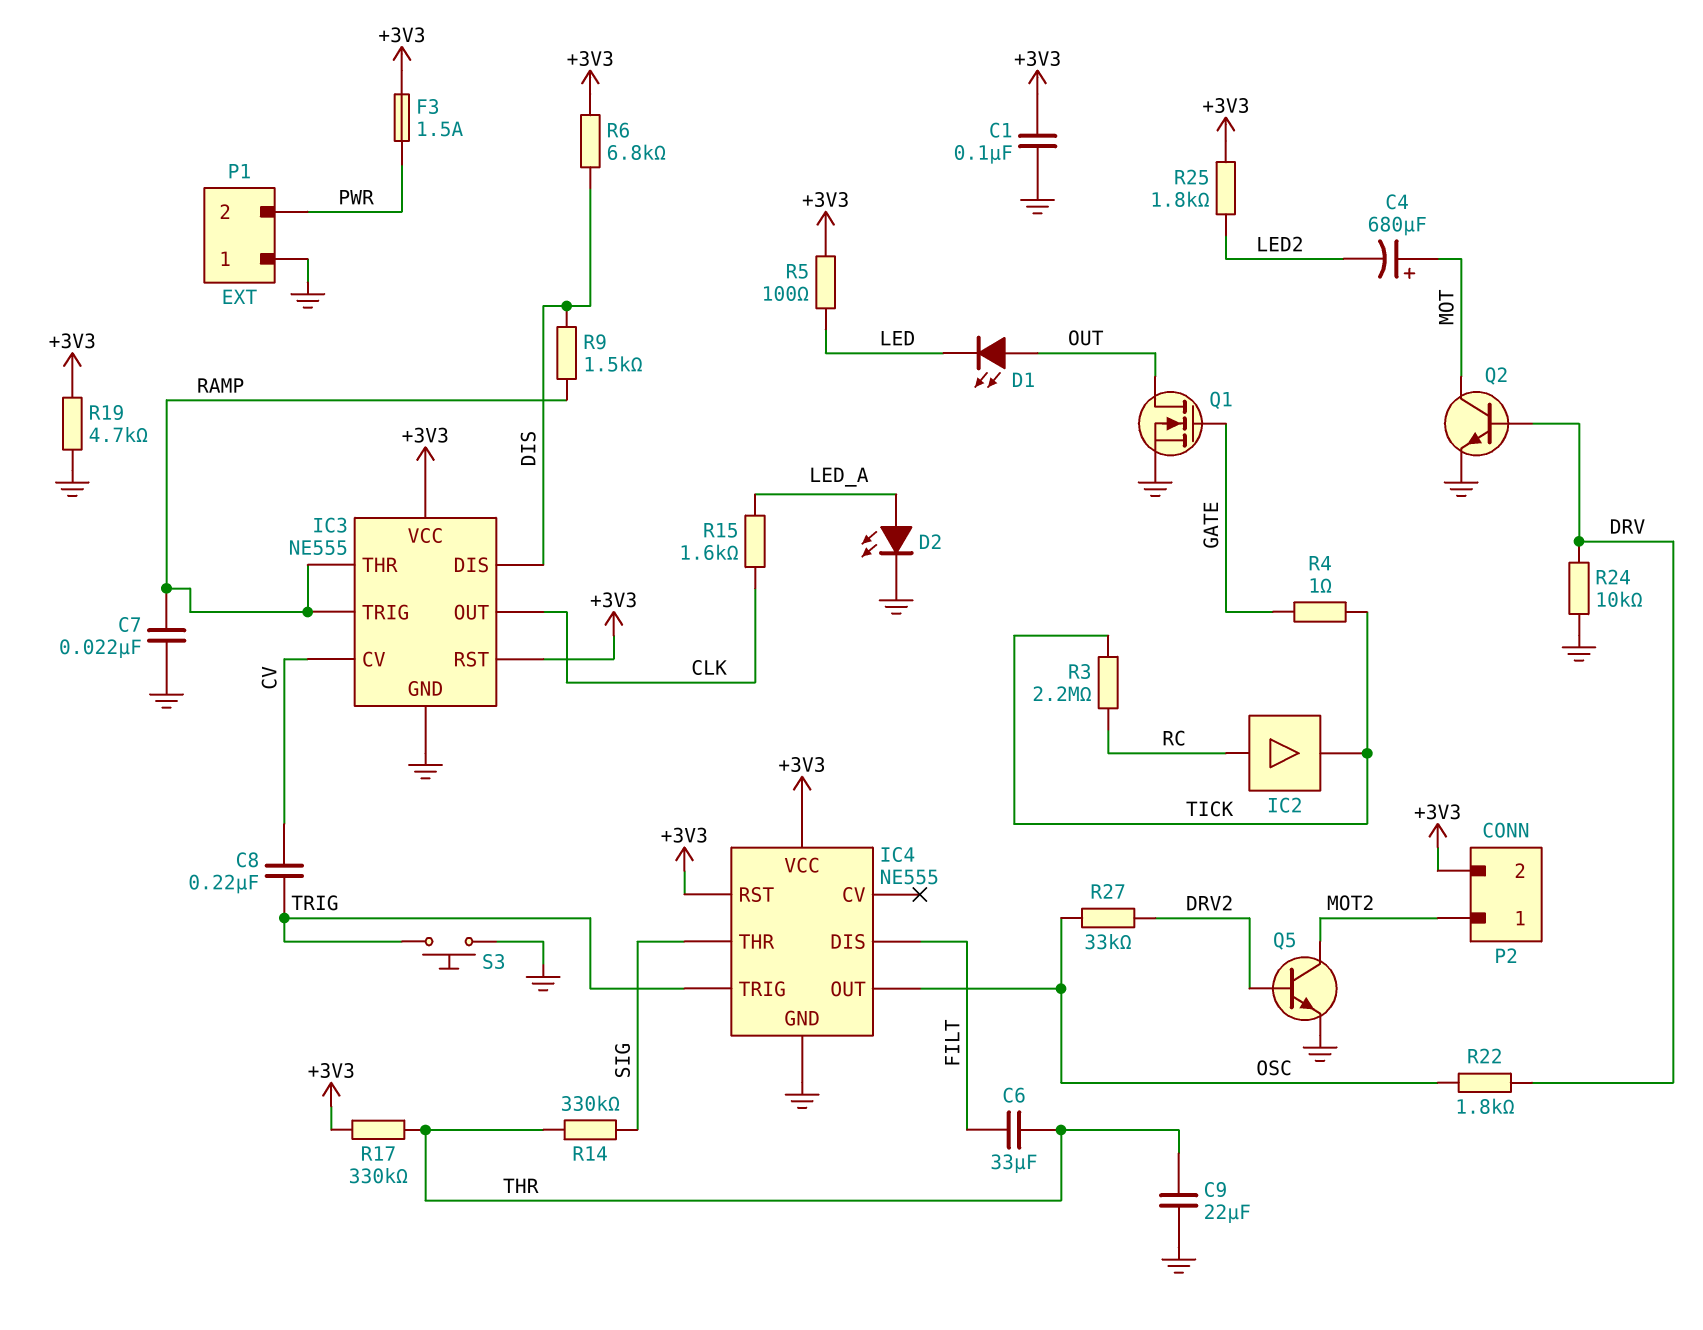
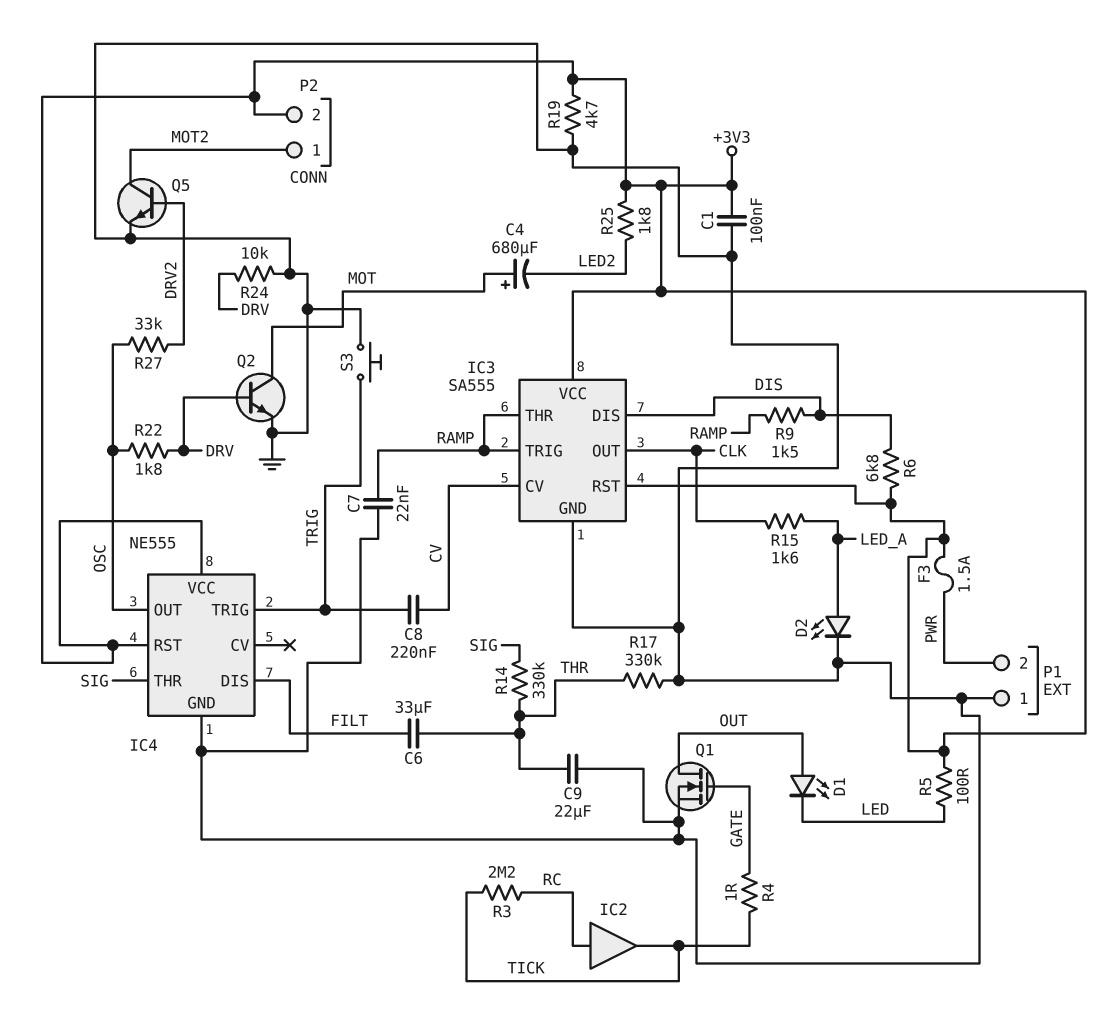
IC3: NE555 -> SA555
R17: 330k (+3V3, THR) -> 330k (GND, THR)

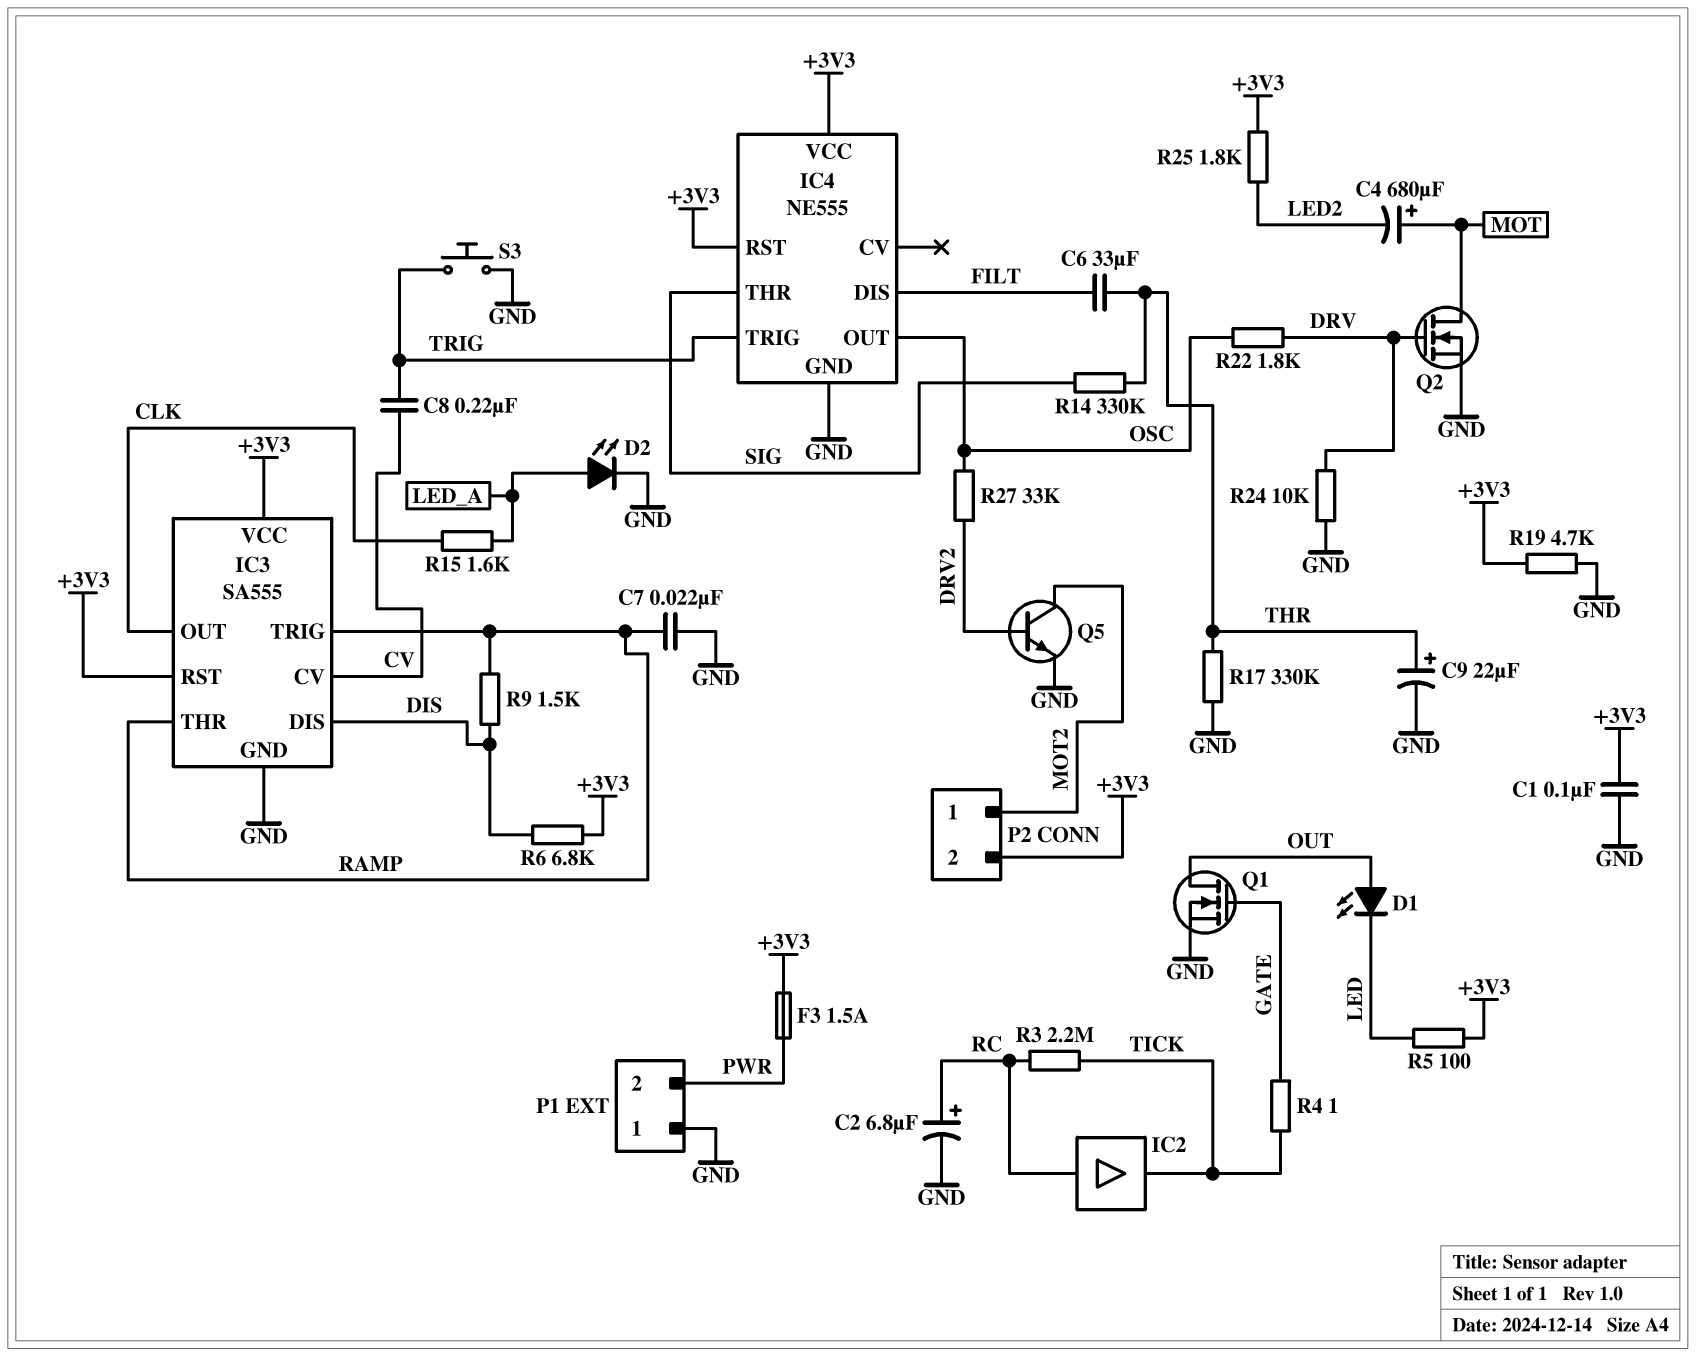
C2: none -> 6.8uF (plus RC, minus GND)
C9: 22uF (GND, THR) -> 22uF (plus THR, minus GND)
Q2: NPN (B DRV, C MOT, E GND) -> NMOS (G DRV, D MOT, S GND)

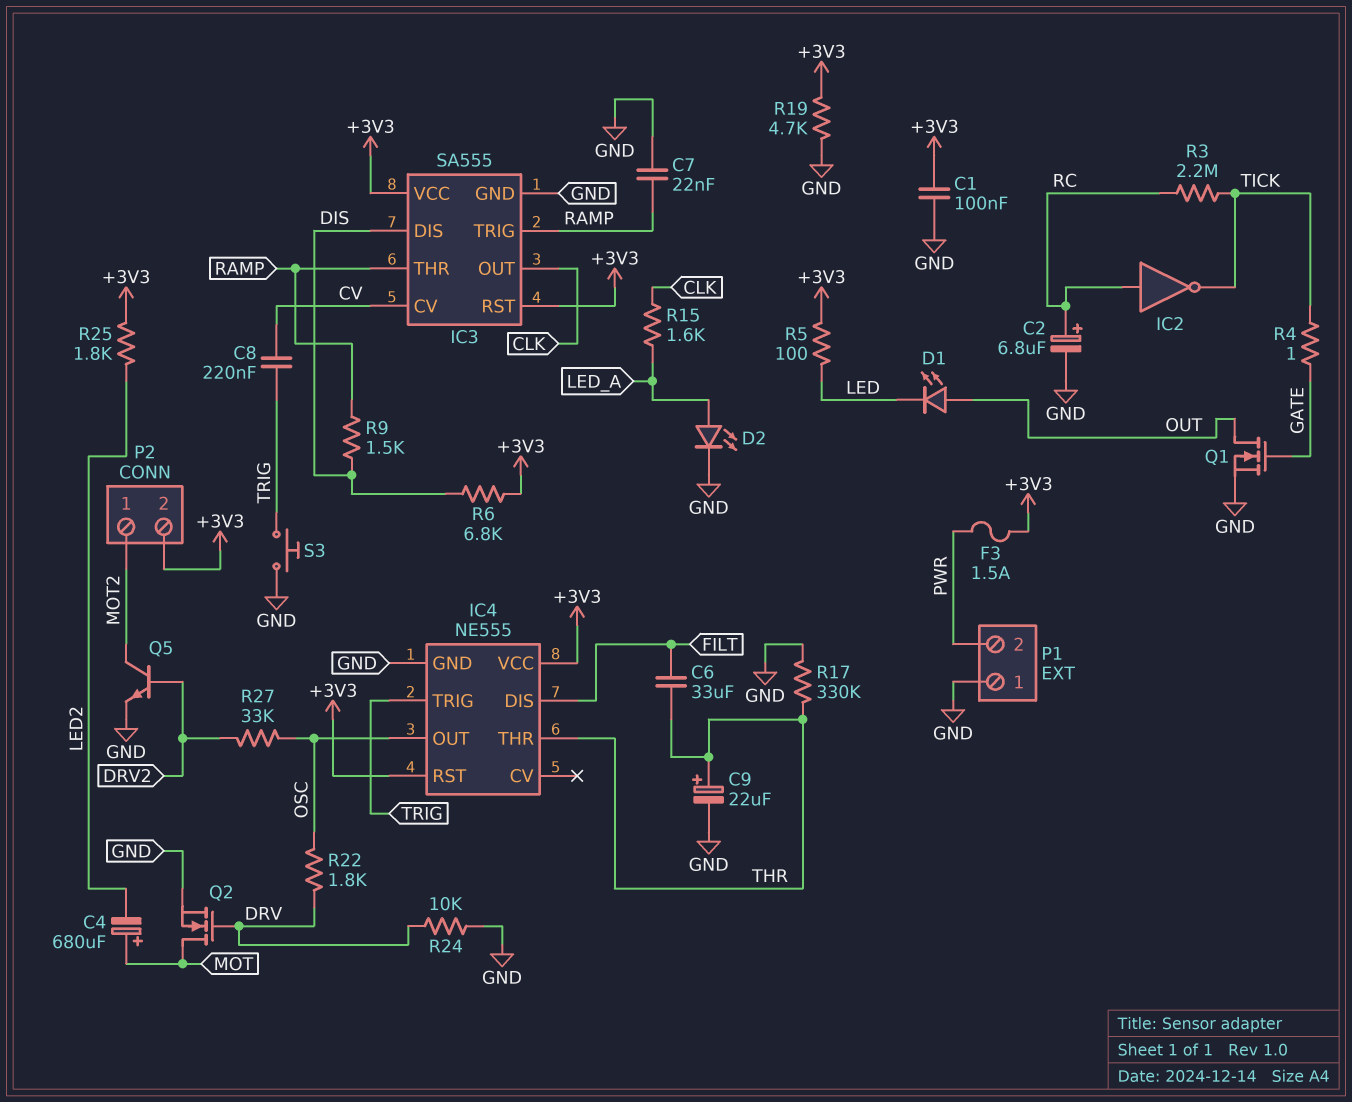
IC2: buffer (in RC, out TICK) -> NOT (in RC, out TICK)
IC4 pin THR: SIG -> THR
R14: 330k (SIG, THR) -> none

